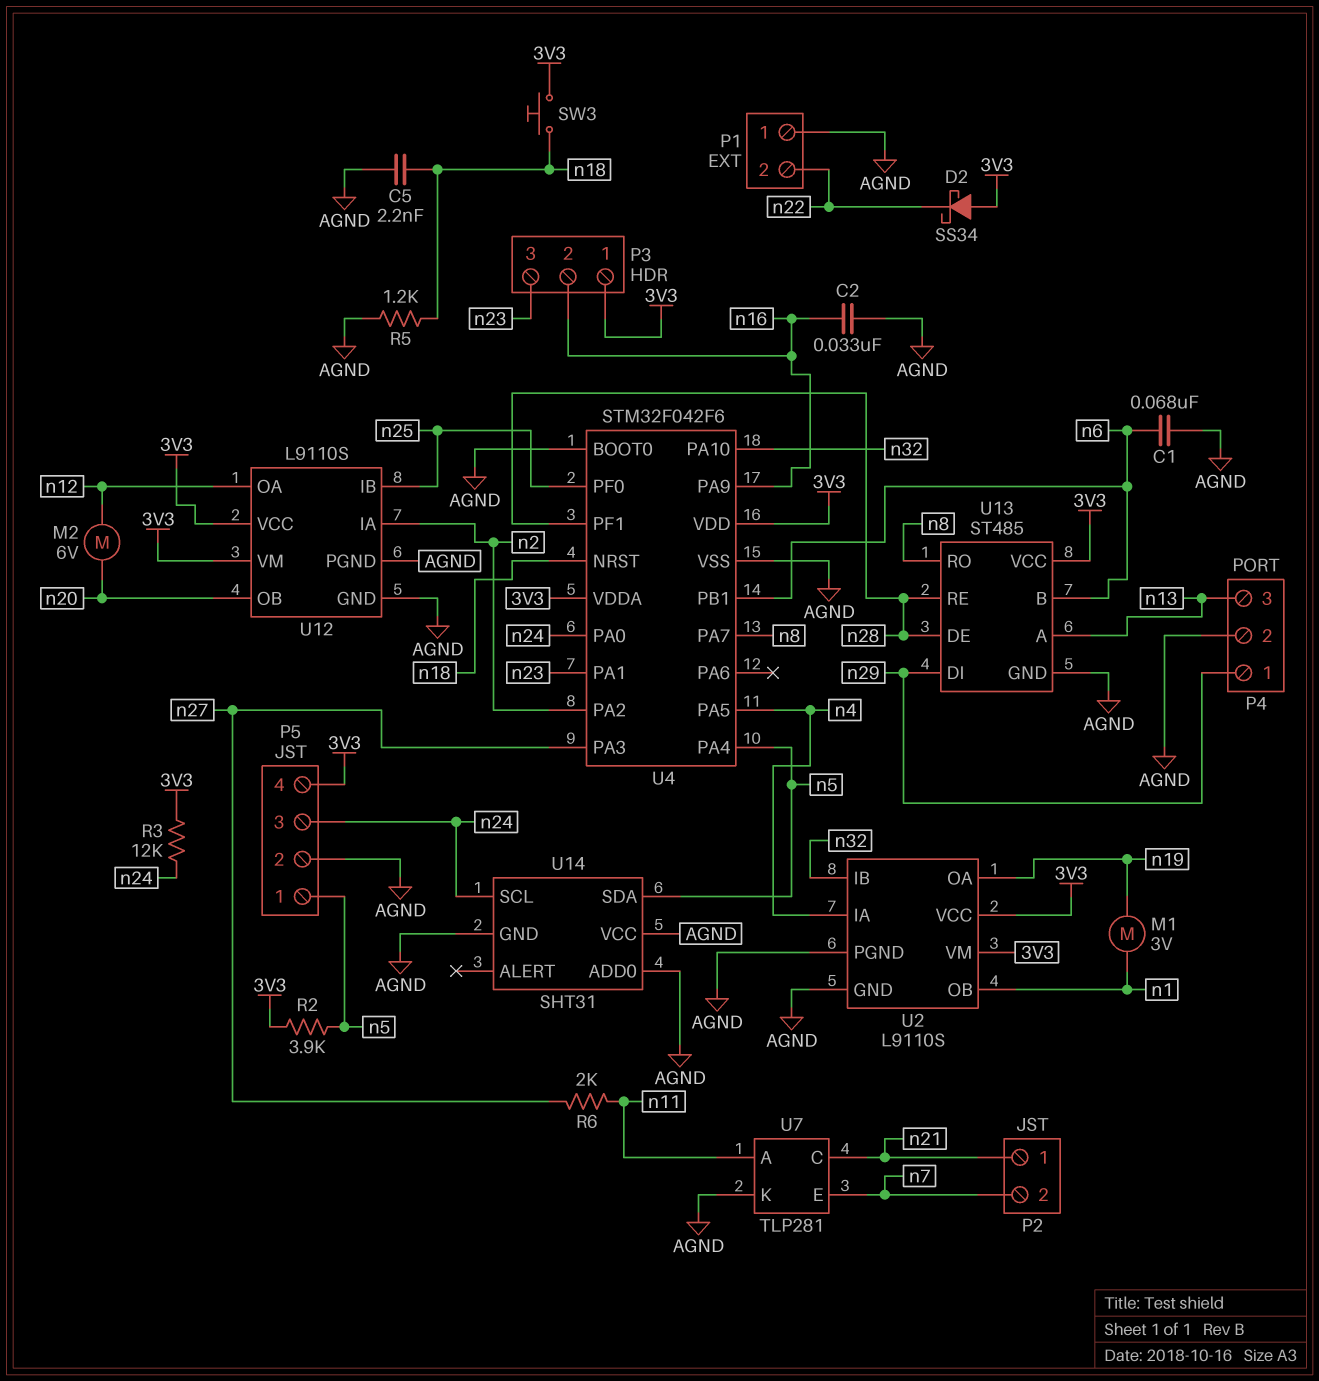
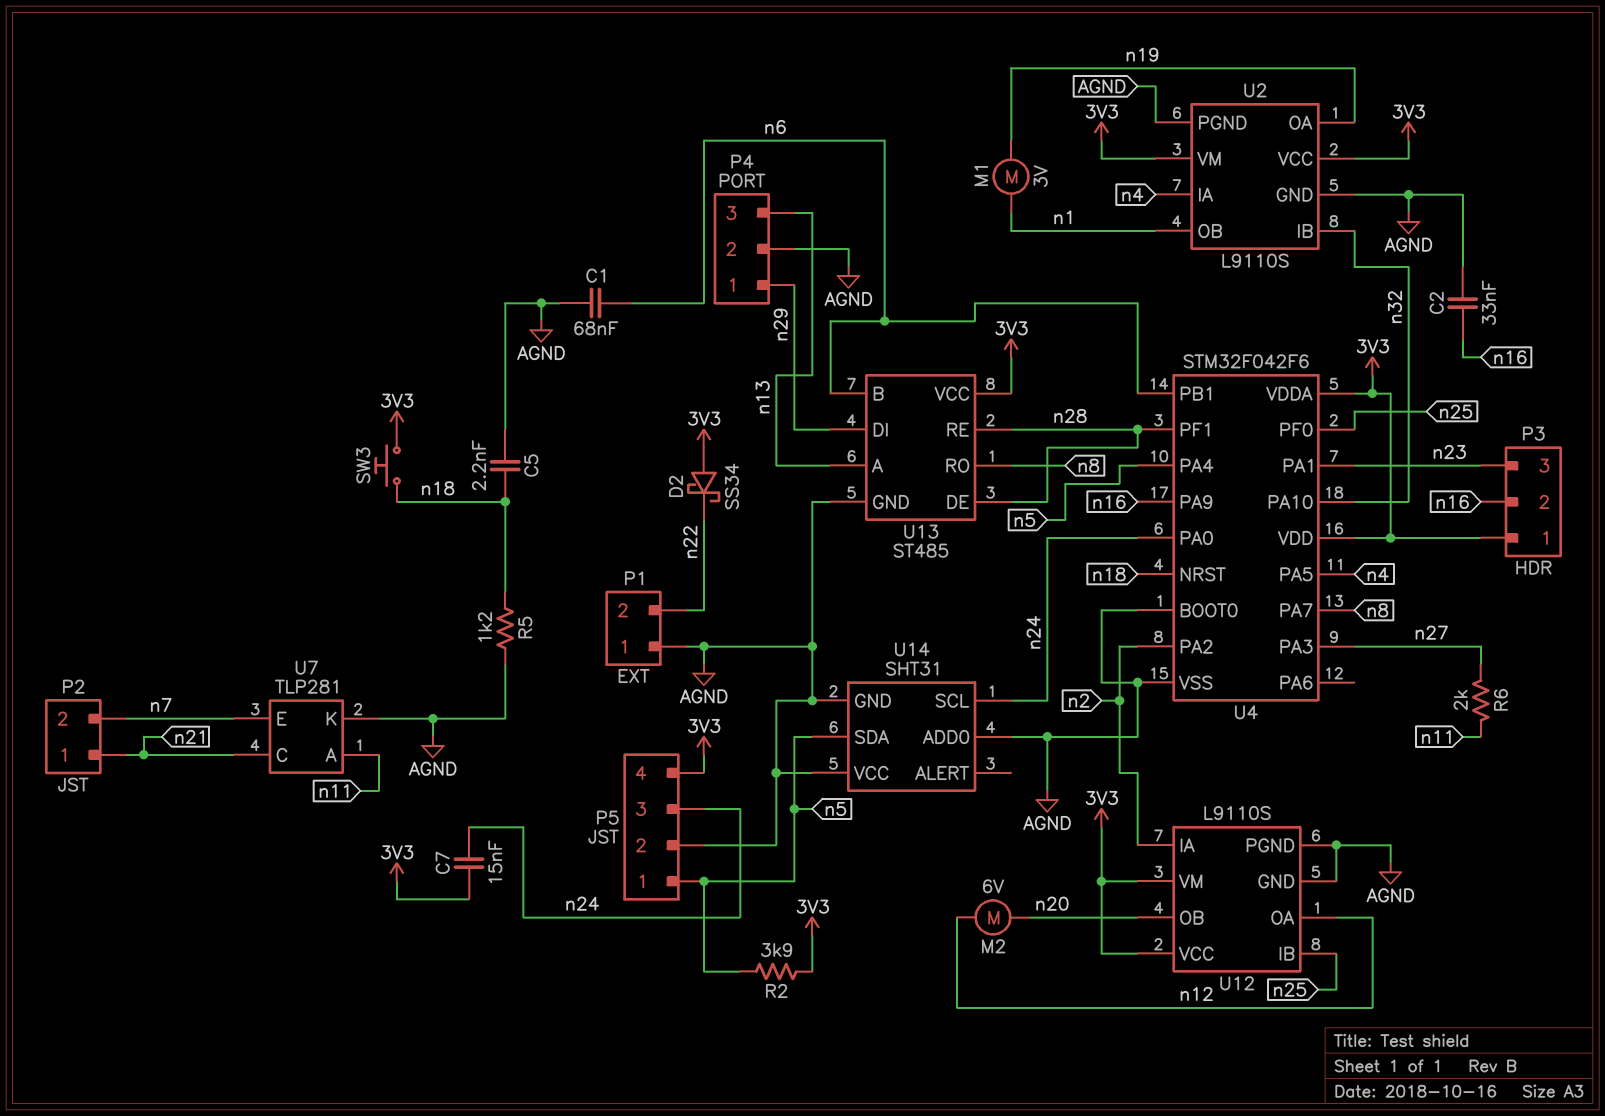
C7: none -> 15nF (3V3, n24)
R3: 12k (3V3, n24) -> none

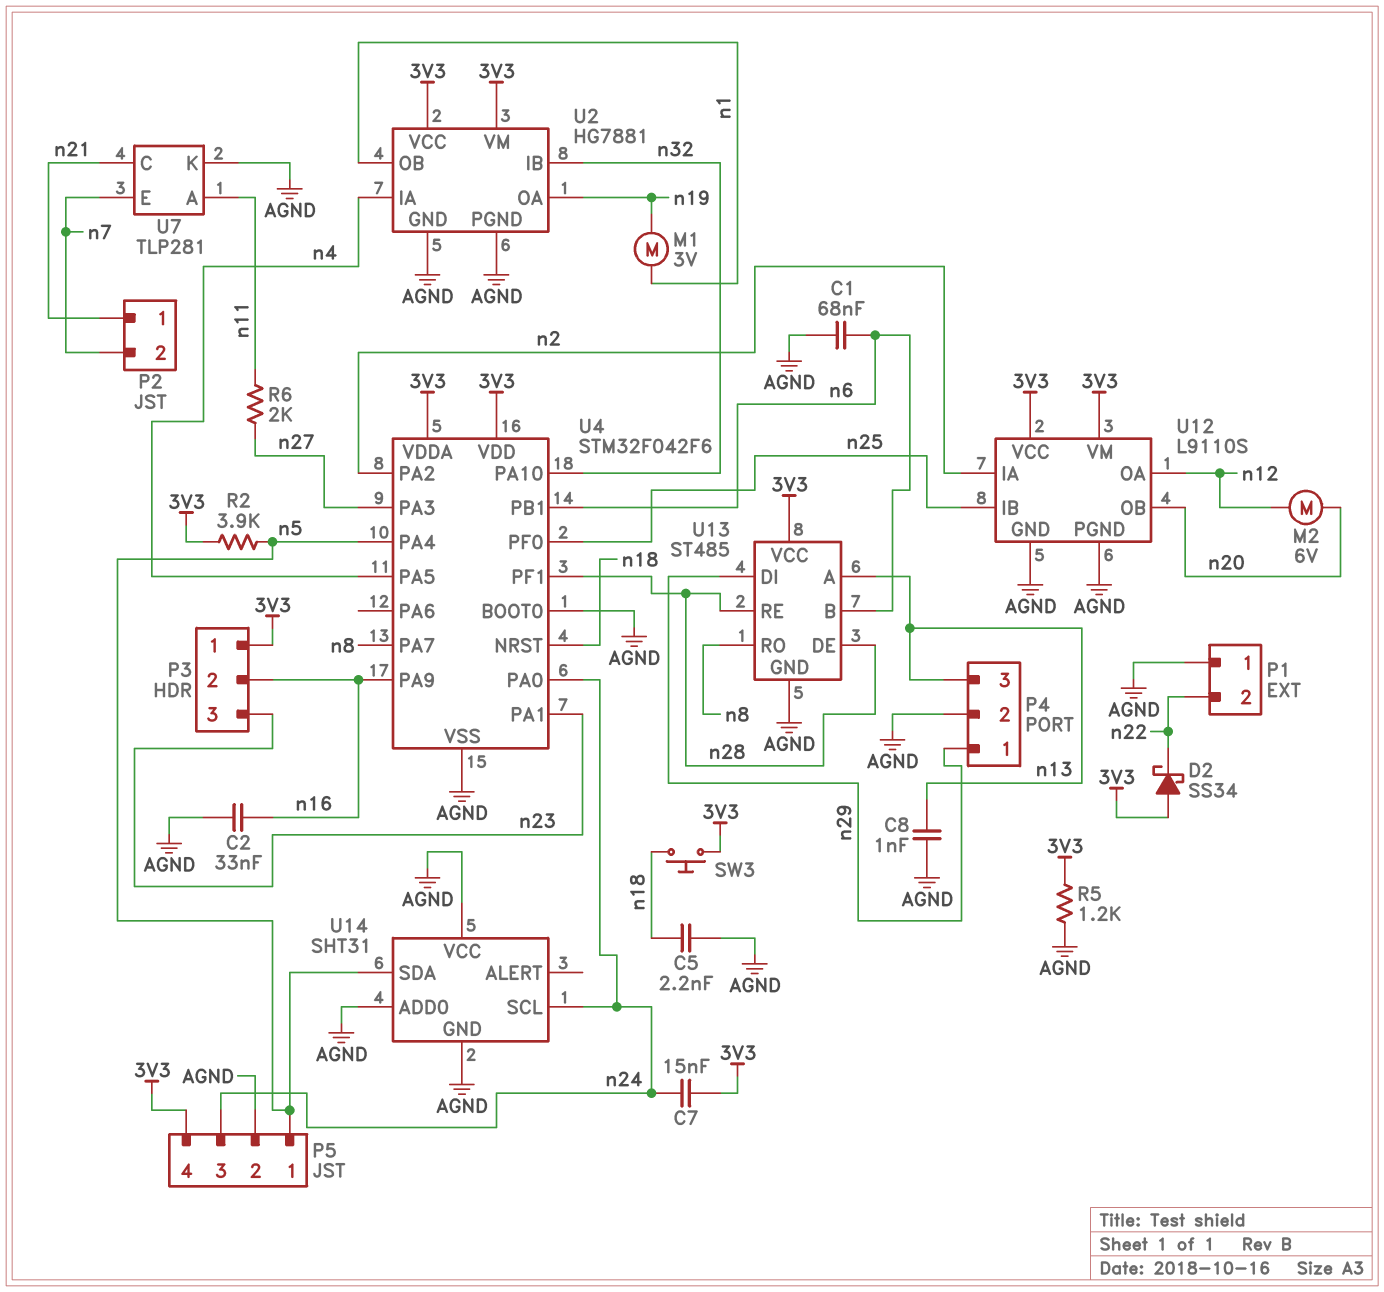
C8: none -> 1nF (AGND, n13)
R5: 1.2k (AGND, n18) -> 1.2k (3V3, AGND)
U2: L9110S -> HG7881

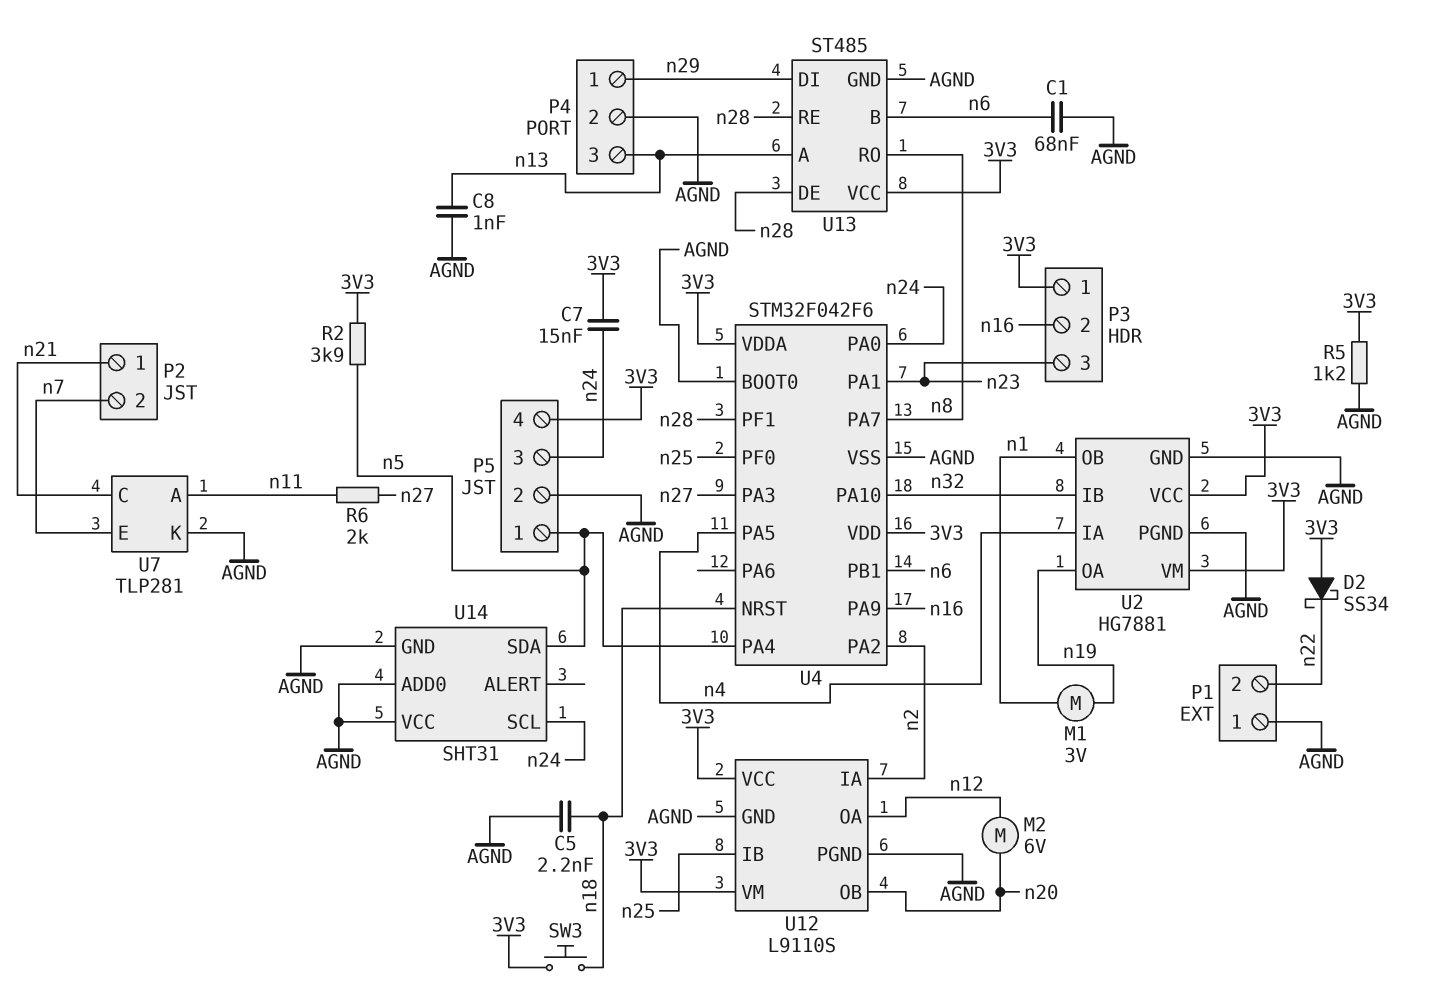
C2: 33nF (AGND, n16) -> none

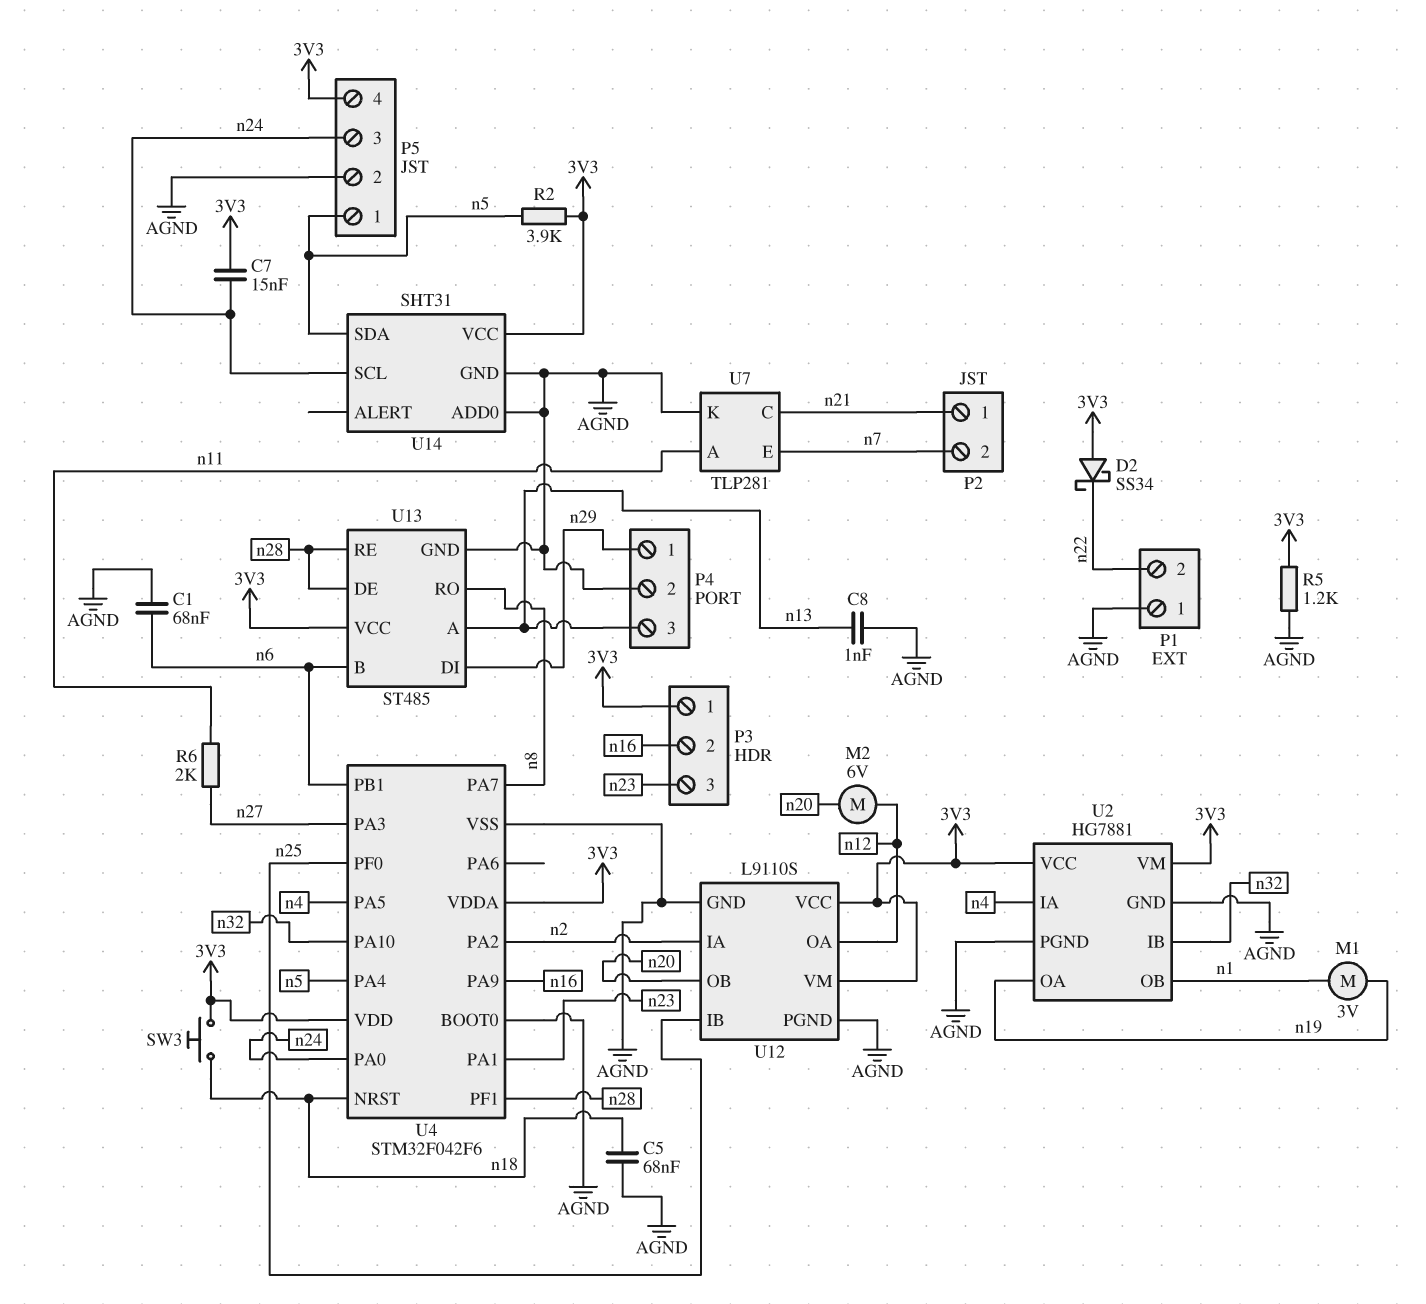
C5: 2.2nF (AGND, n18) -> 68nF (AGND, n18)
U14 pin VCC: AGND -> 3V3

